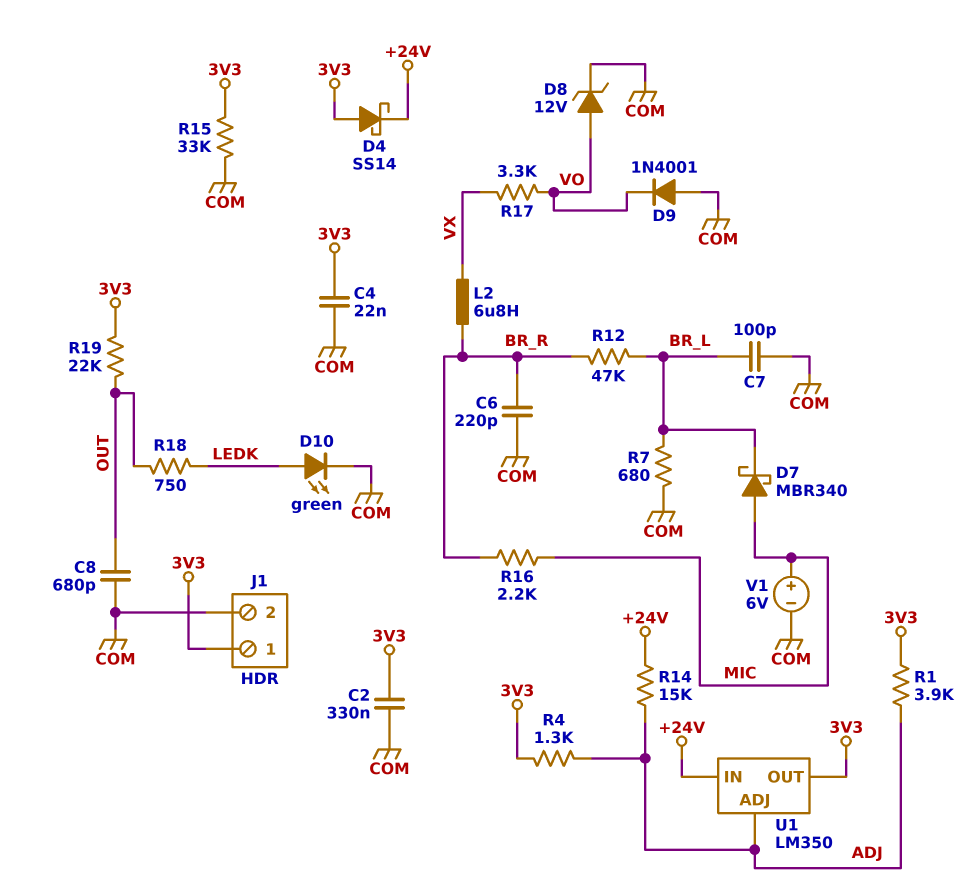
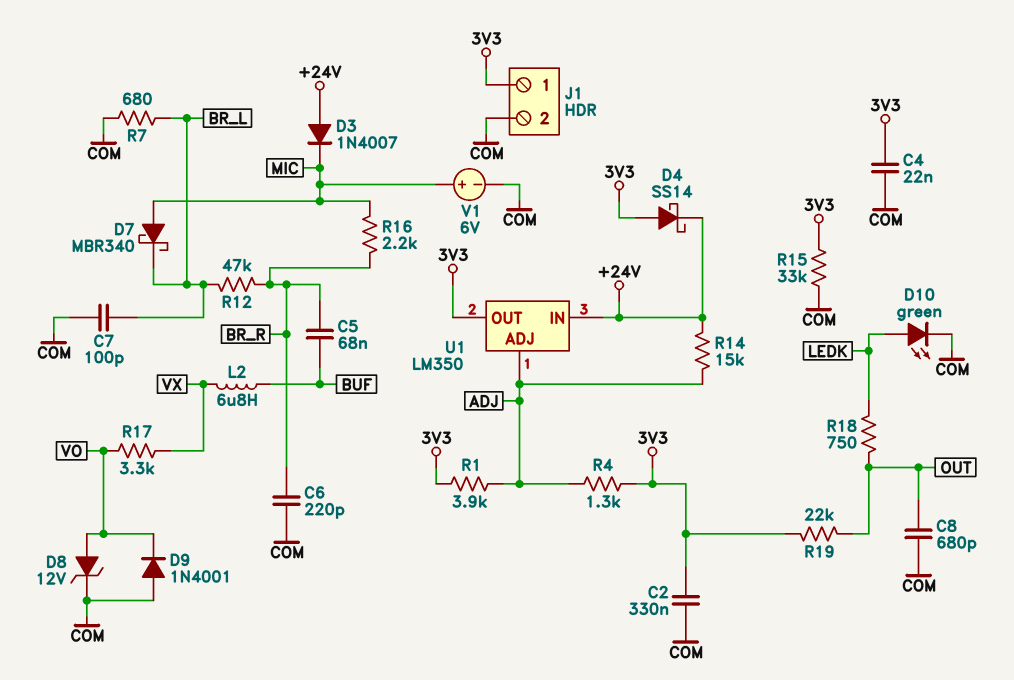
C5: none -> 68nF (BR_R, BUF)
D3: none -> diode 1N4007 (A +24V, K MIC)
L2: 6.8uH (BR_R, VX) -> 6.8uH (BUF, VX)

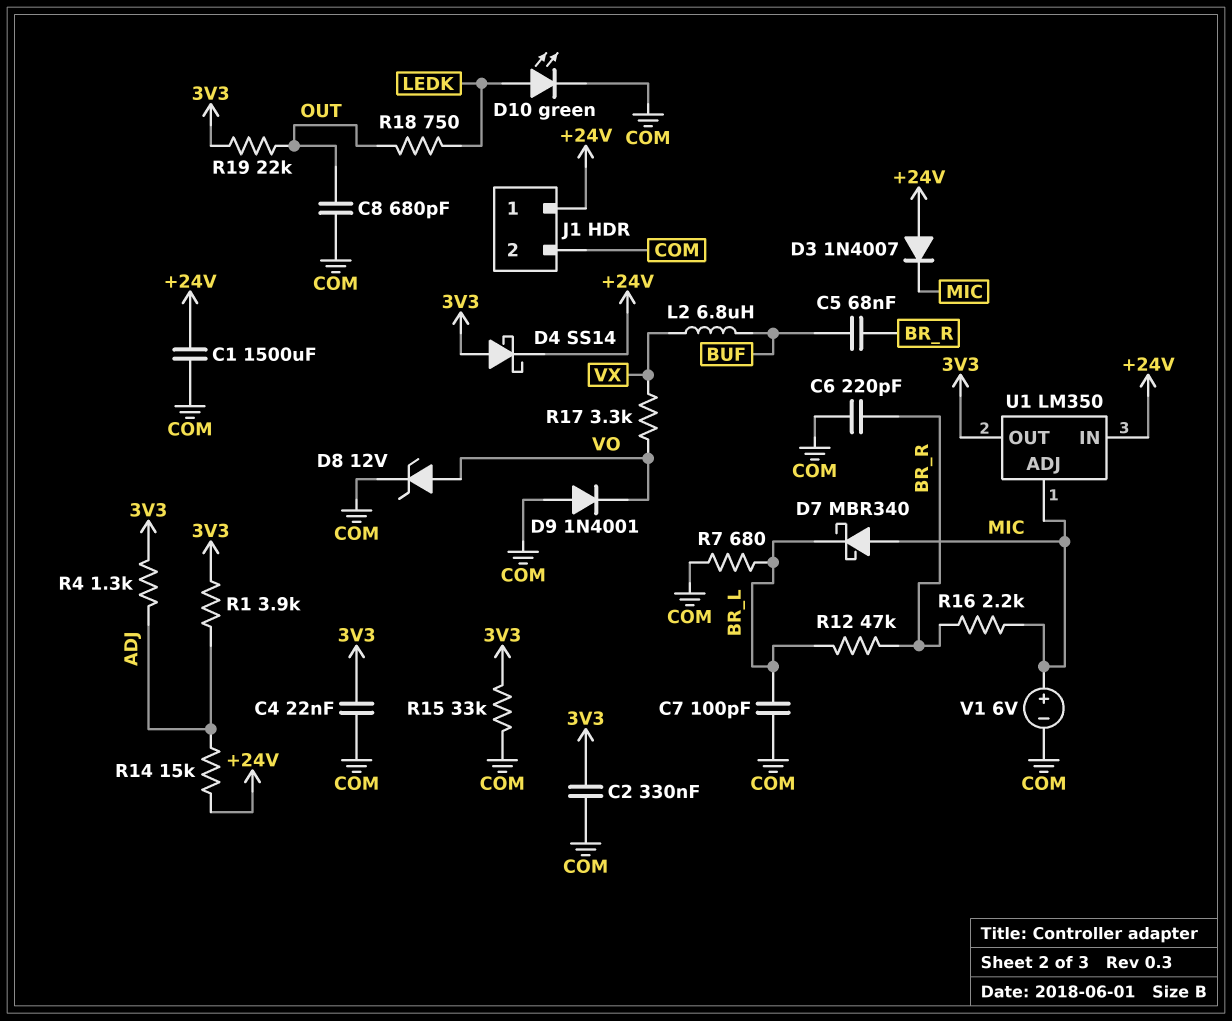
C1: none -> 1500uF (+24V, COM)
J1 pin 1: 3V3 -> +24V
U1 pin ADJ: ADJ -> MIC

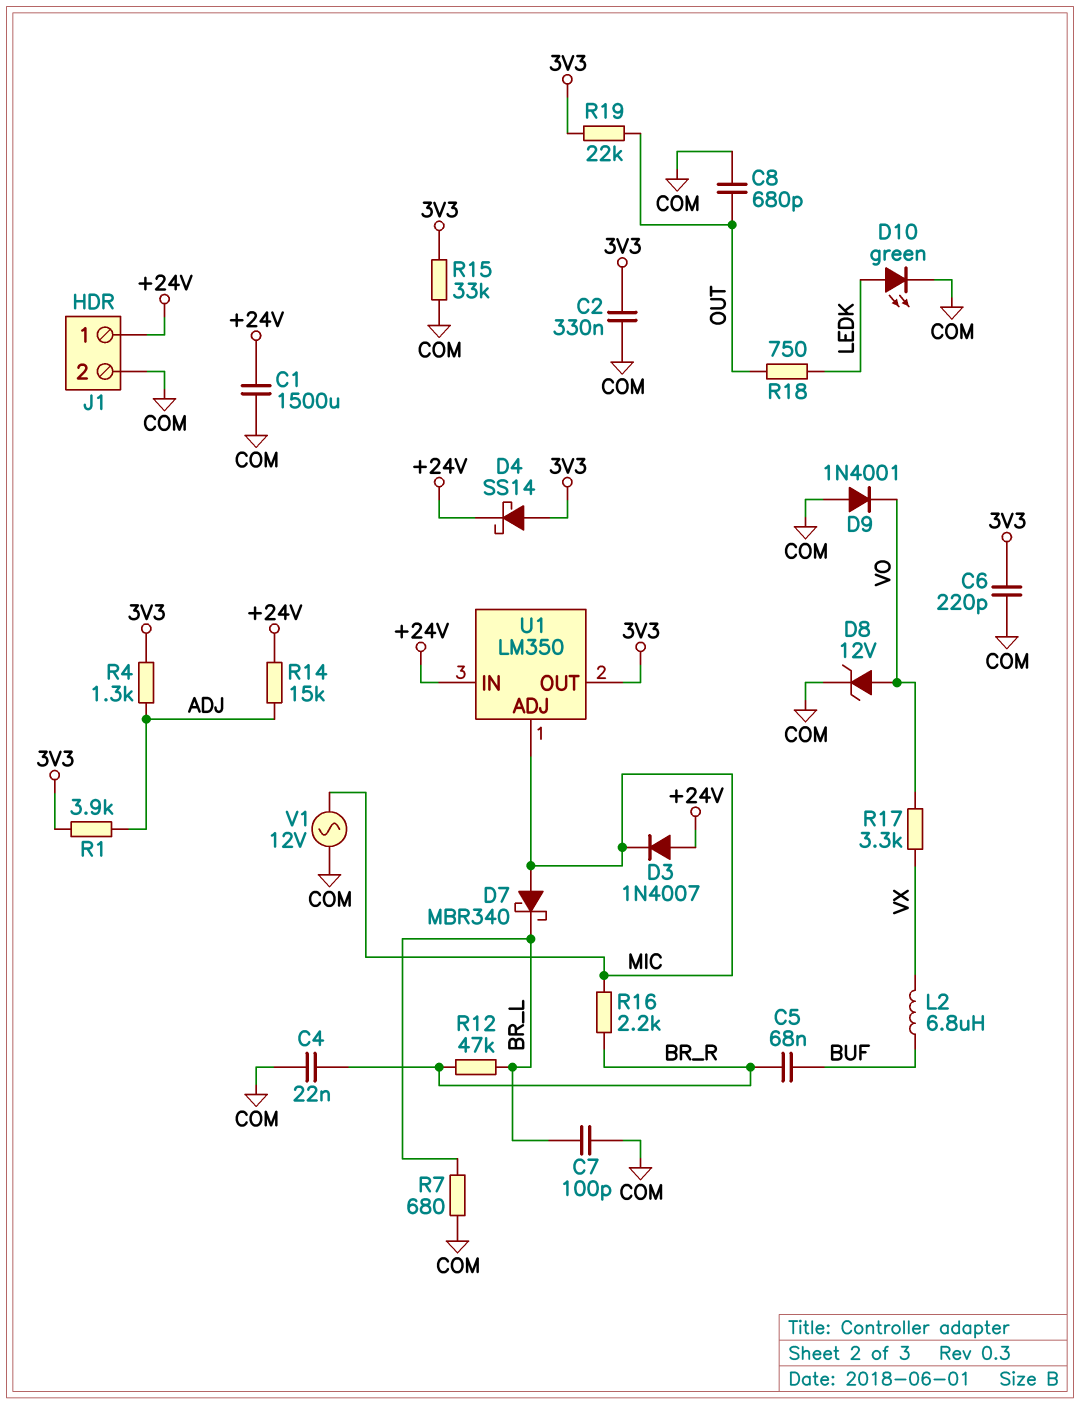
C4: 22nF (3V3, COM) -> 22nF (BR_R, COM)
C6: 220pF (BR_R, COM) -> 220pF (3V3, COM)
V1: 6V (plus MIC, minus COM) -> AC 12V (COM, MIC)

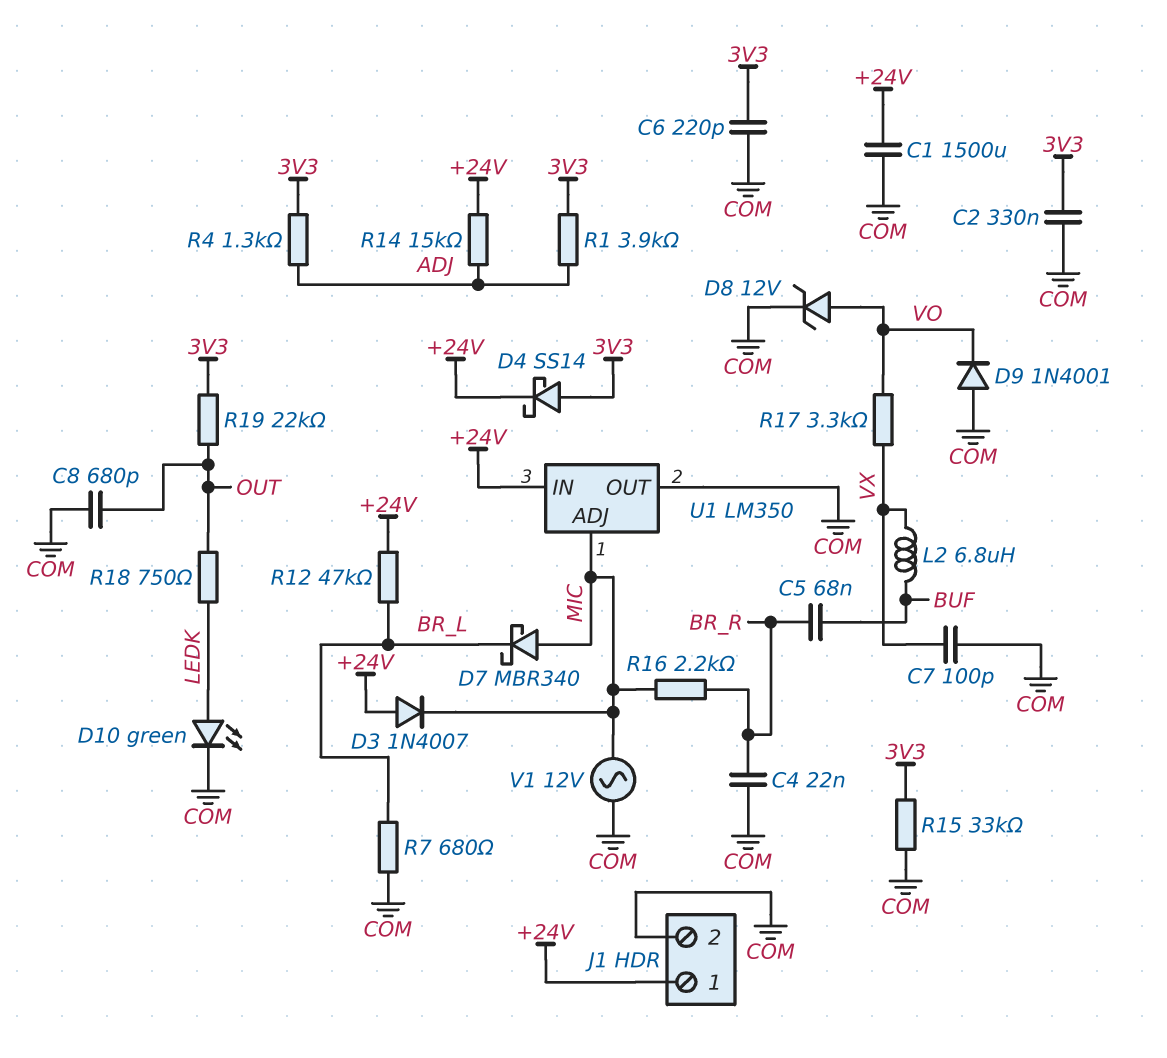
C7: 100pF (BR_L, COM) -> 100pF (COM, VX)
R12: 47k (BR_L, BR_R) -> 47k (+24V, BR_L)
U1 pin OUT: 3V3 -> COM

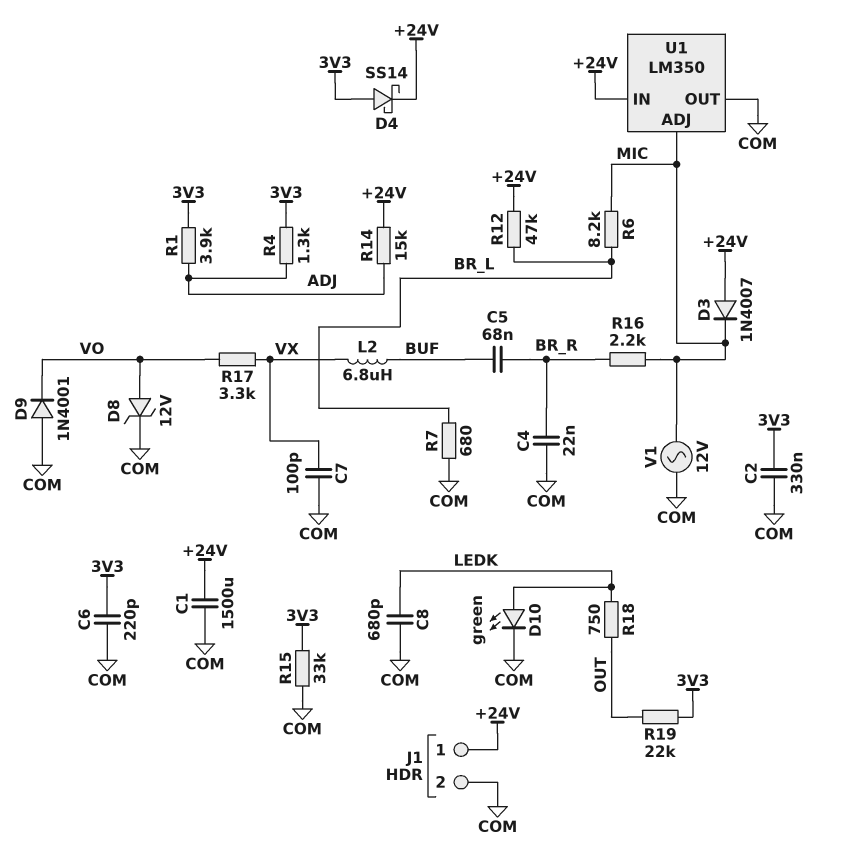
C8: 680pF (COM, OUT) -> 680pF (COM, LEDK)
D7: schottky MBR340 (A MIC, K BR_L) -> none
R6: none -> 8.2k (BR_L, MIC)

